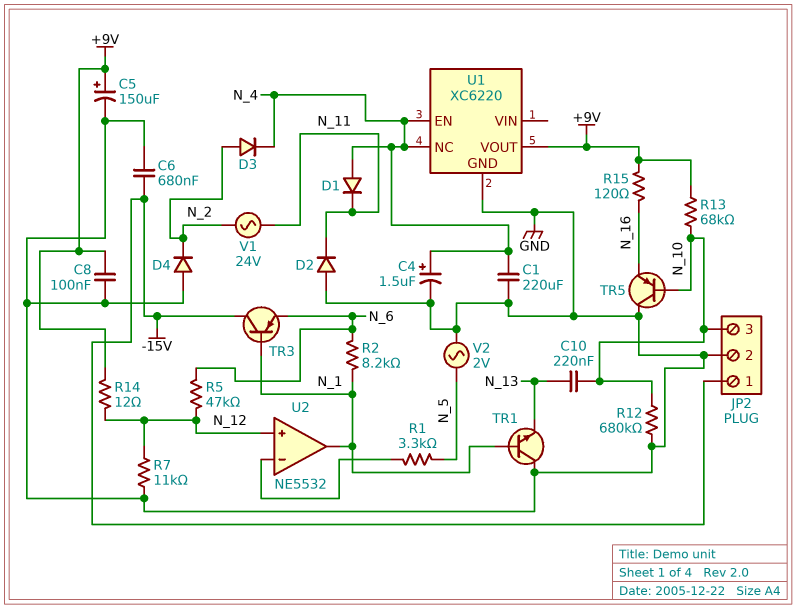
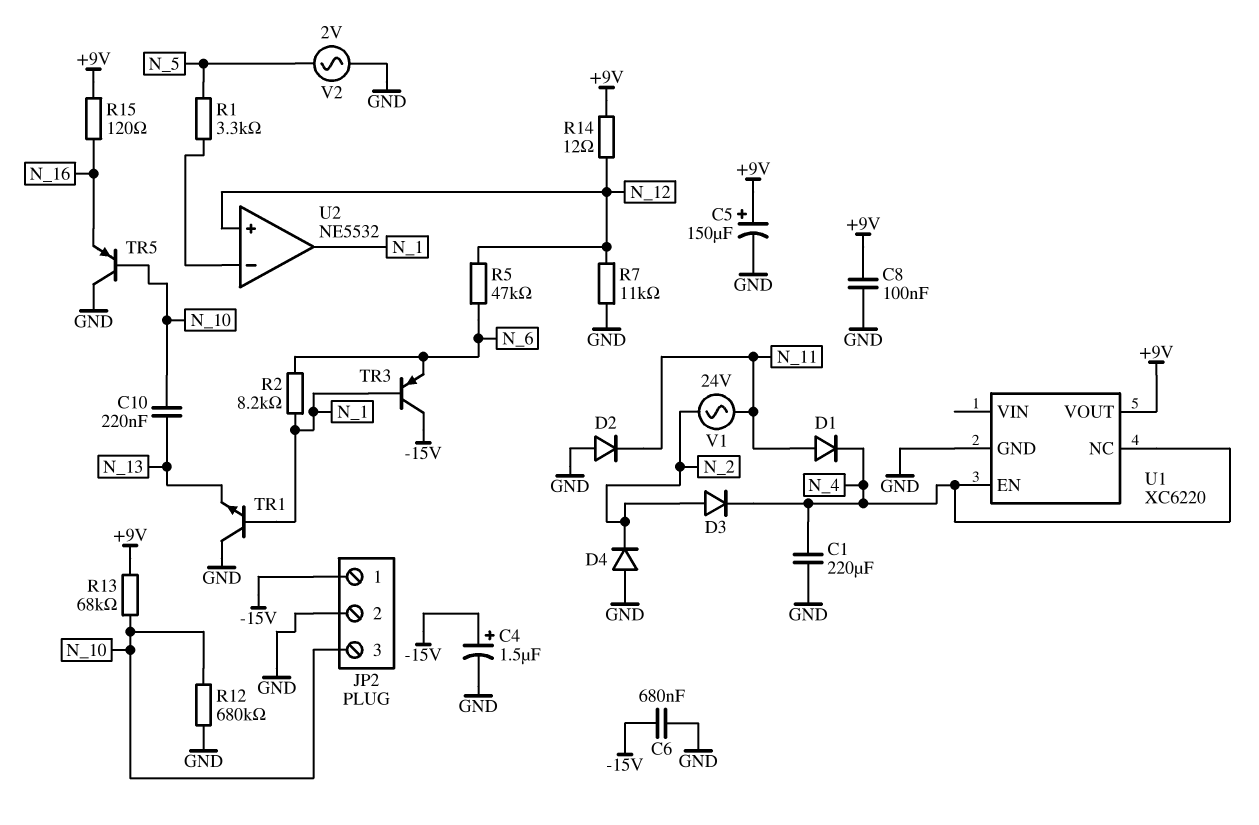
C4: 1.5uF (plus N_4, minus GND) -> 1.5uF (plus -15V, minus GND)
D1: diode (A N_4, K N_11) -> diode (A N_11, K N_4)

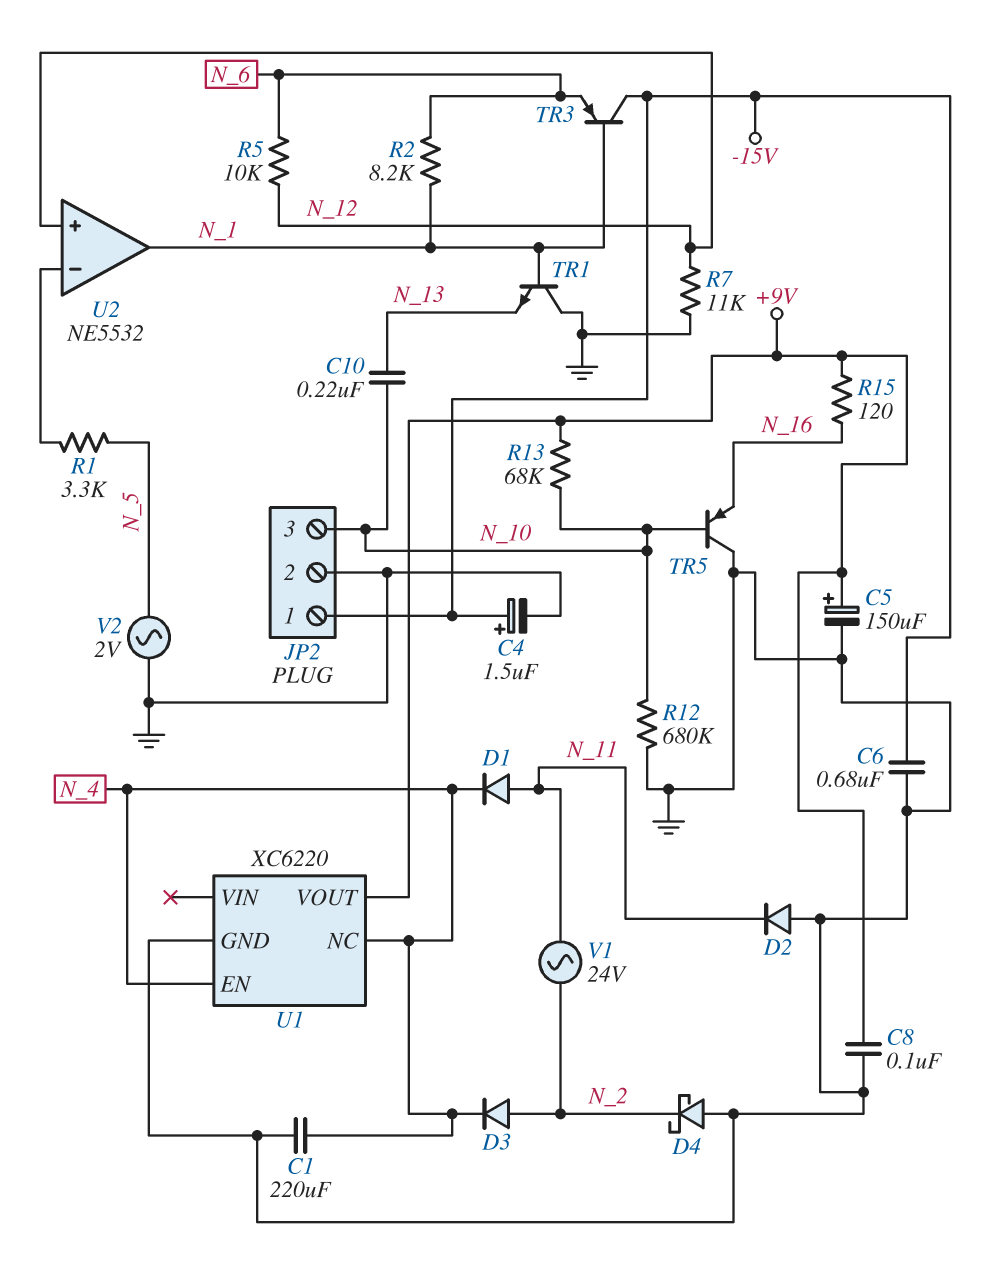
D4: diode (A GND, K N_2) -> schottky (A GND, K N_2)
R5: 47k (N_6, N_12) -> 10k (N_6, N_12)
R14: 12 (+9V, N_12) -> none

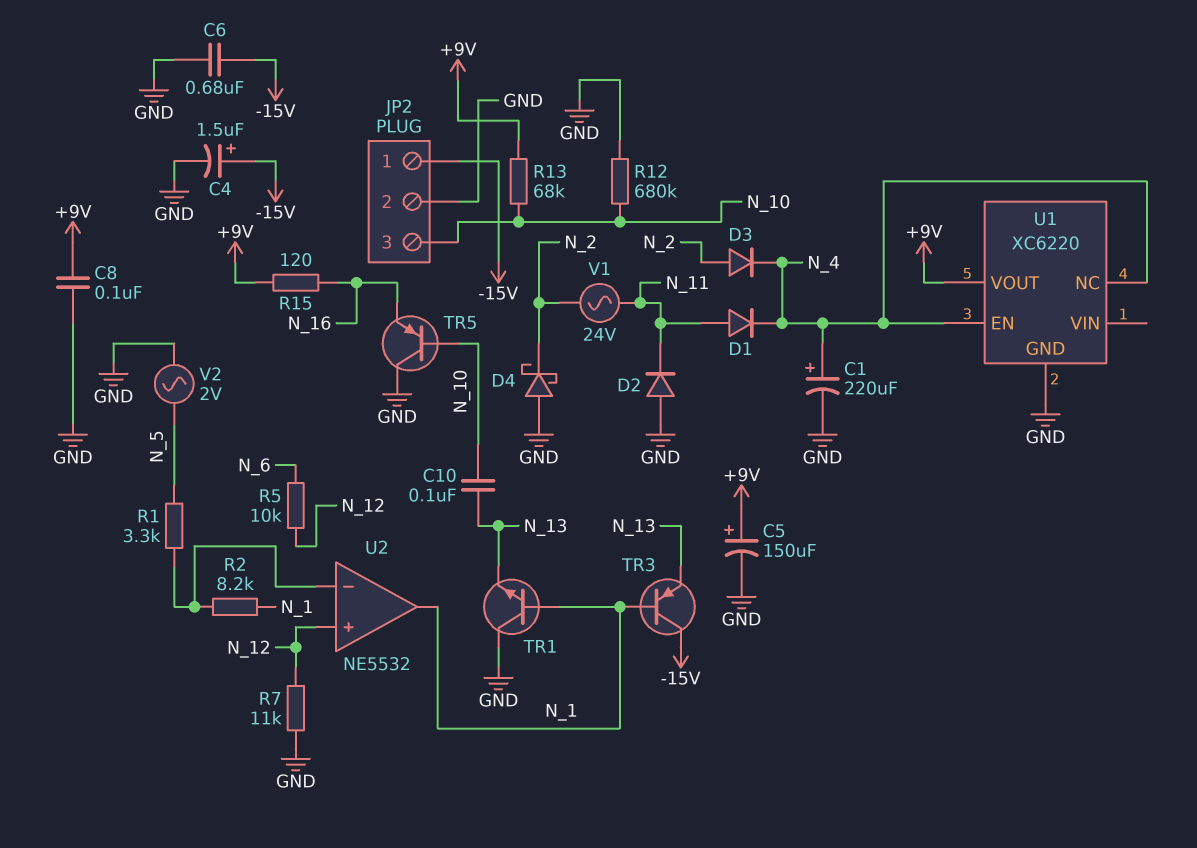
C1: 220uF (GND, N_4) -> 220uF (plus N_4, minus GND)
C10: 220nF (N_10, N_13) -> 100nF (N_10, N_13)
R2: 8.2k (N_1, N_6) -> 8.2k (N_1, U2/in-)
TR3: PNP (B N_1, C -15V, E N_6) -> PNP (B N_1, C -15V, E N_13)

